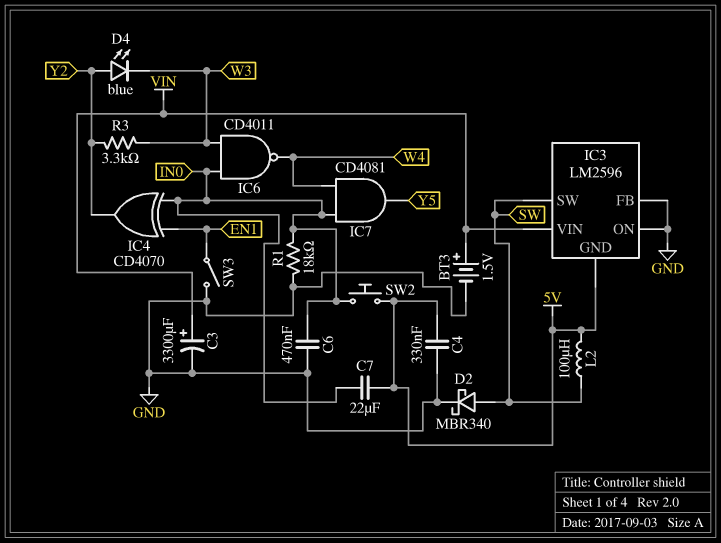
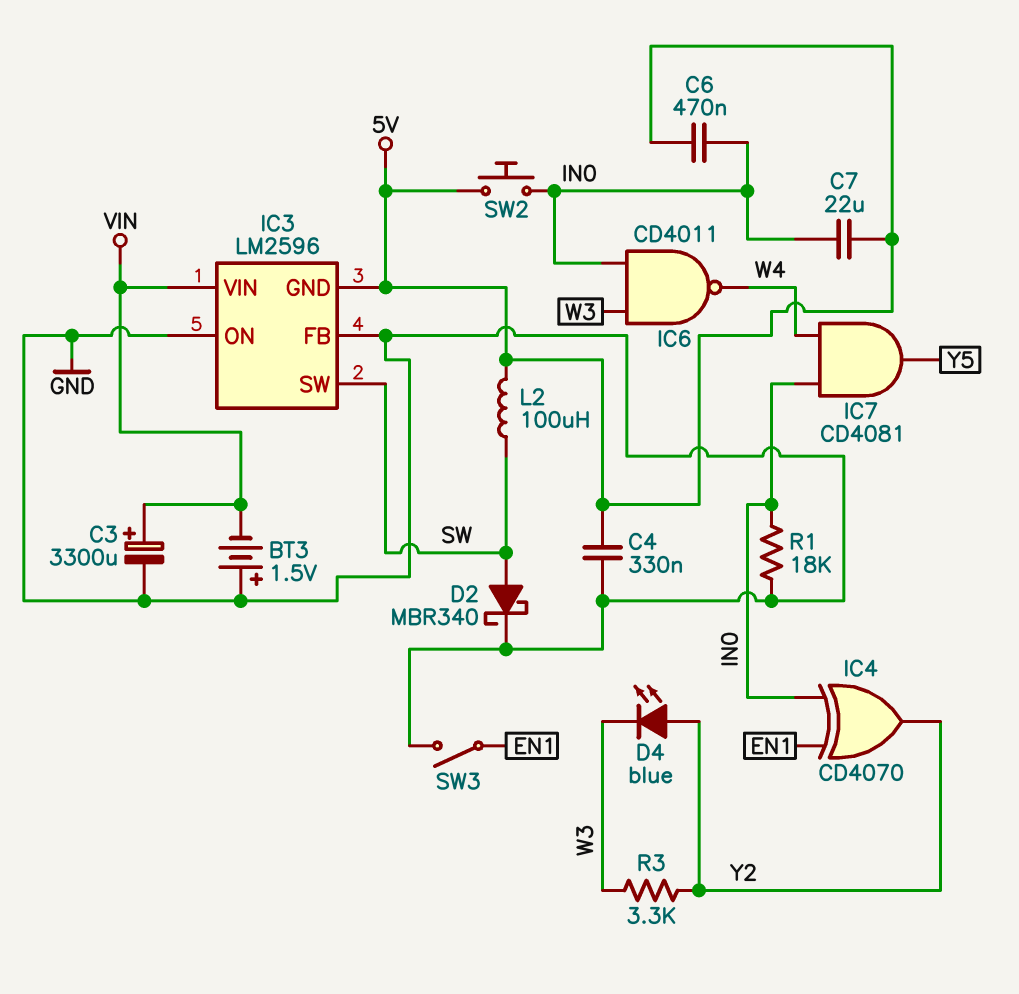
BT3: 1.5V (plus VIN, minus GND) -> 1.5V (plus GND, minus VIN)
C6: 470nF (GND, IN0) -> 470nF (5V, IN0)

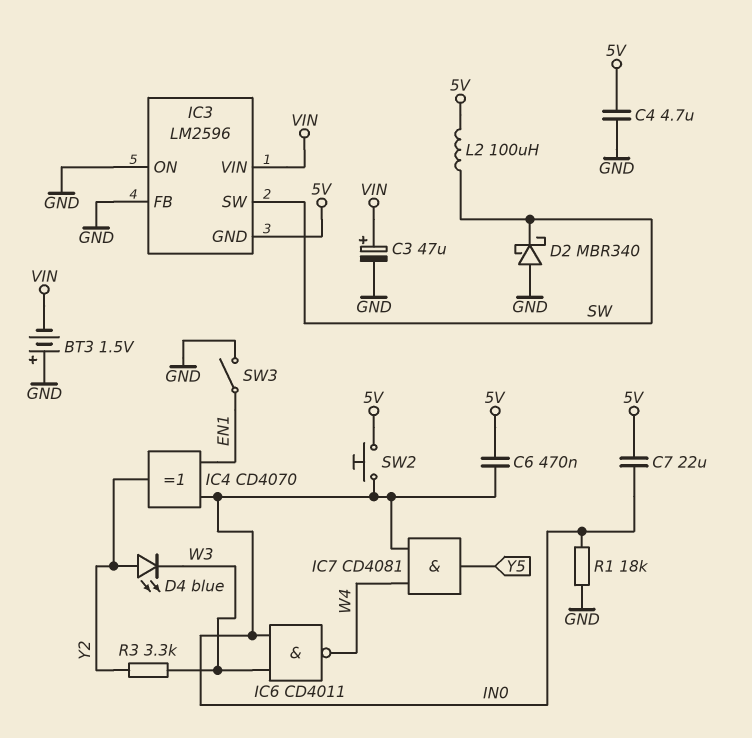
C3: 3300uF (plus VIN, minus GND) -> 47uF (plus VIN, minus GND)
C4: 330nF (5V, GND) -> 4.7uF (5V, GND)
D2: schottky MBR340 (A SW, K GND) -> schottky MBR340 (A GND, K SW)

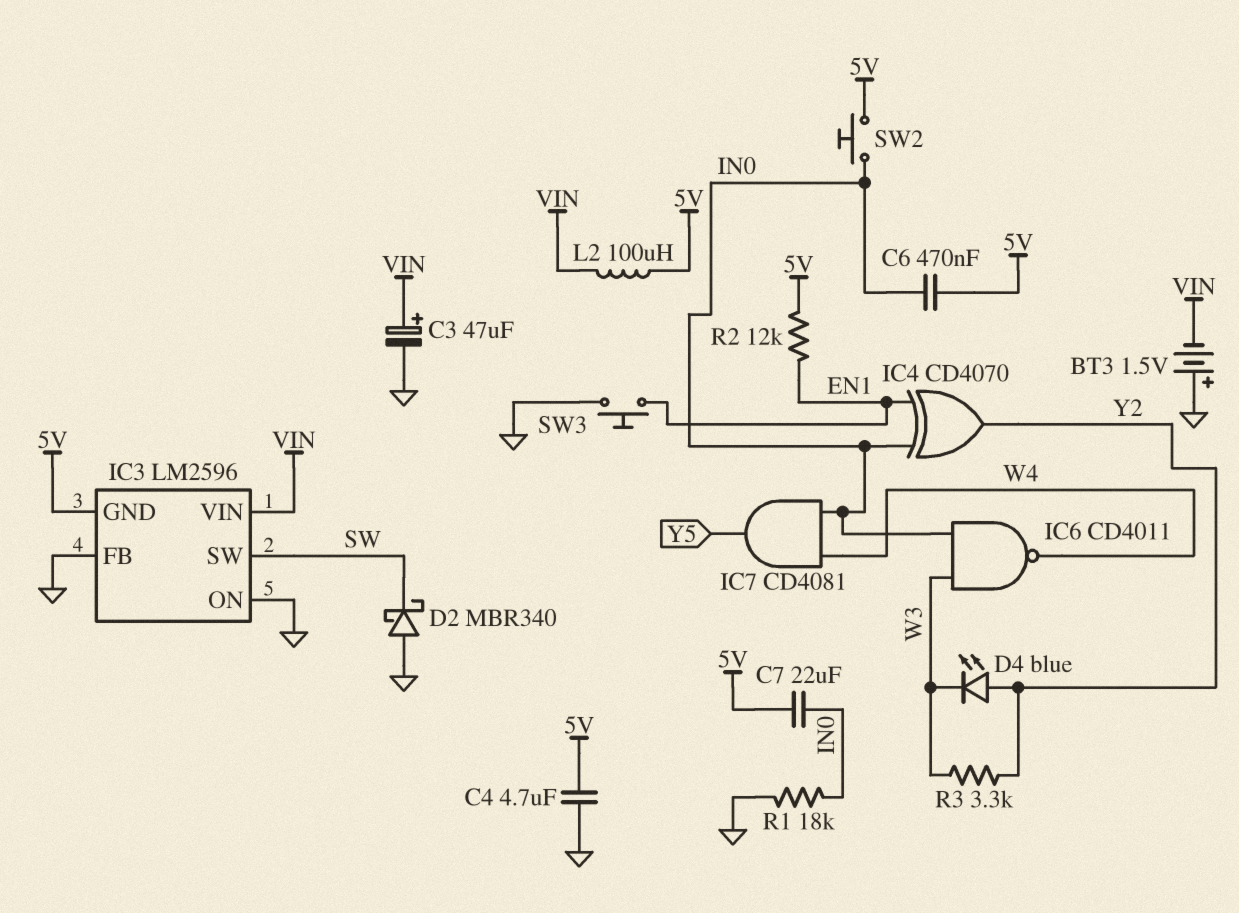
L2: 100uH (5V, SW) -> 100uH (5V, VIN)
R2: none -> 12k (5V, EN1)
SW3: switch (EN1, GND) -> button (EN1, GND)

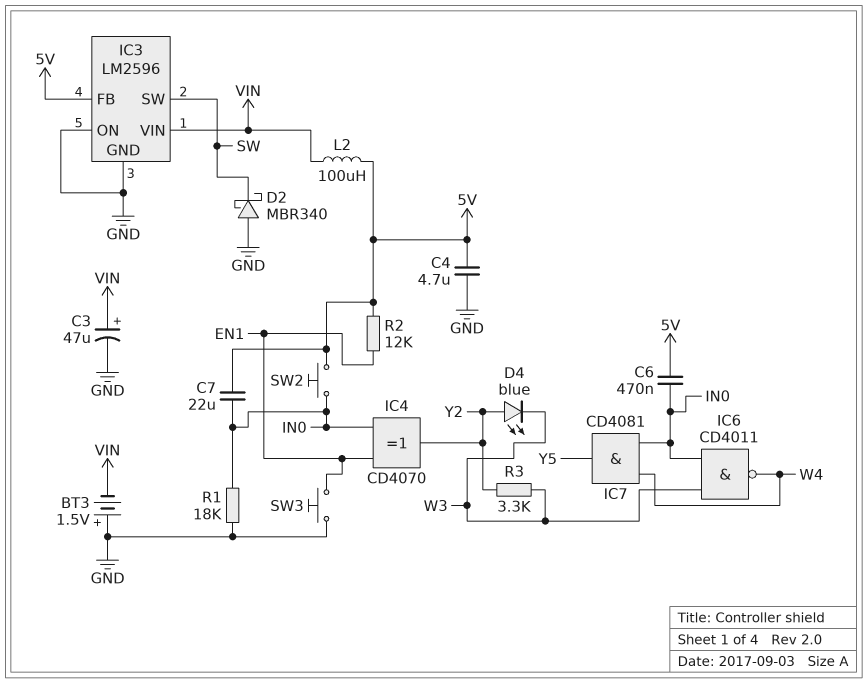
IC3 pin FB: GND -> 5V
IC3 pin GND: 5V -> GND

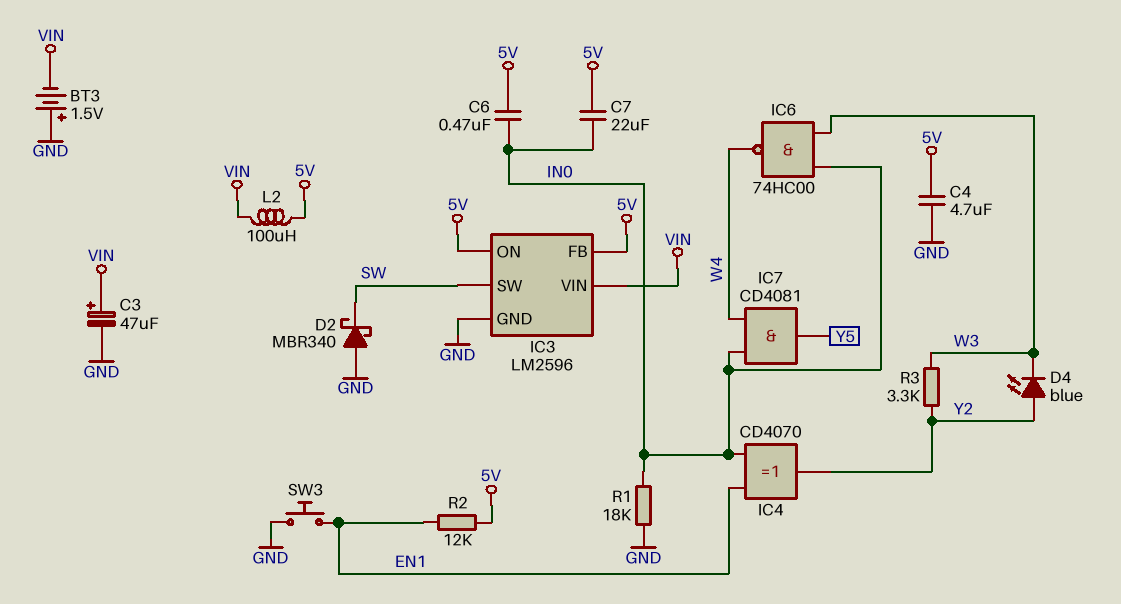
IC3 pin ON: GND -> 5V
IC6: NAND CD4011 (in IN0, in W3, out W4) -> NAND 74HC00 (in IN0, in W3, out W4)
SW2: button (5V, IN0) -> none

